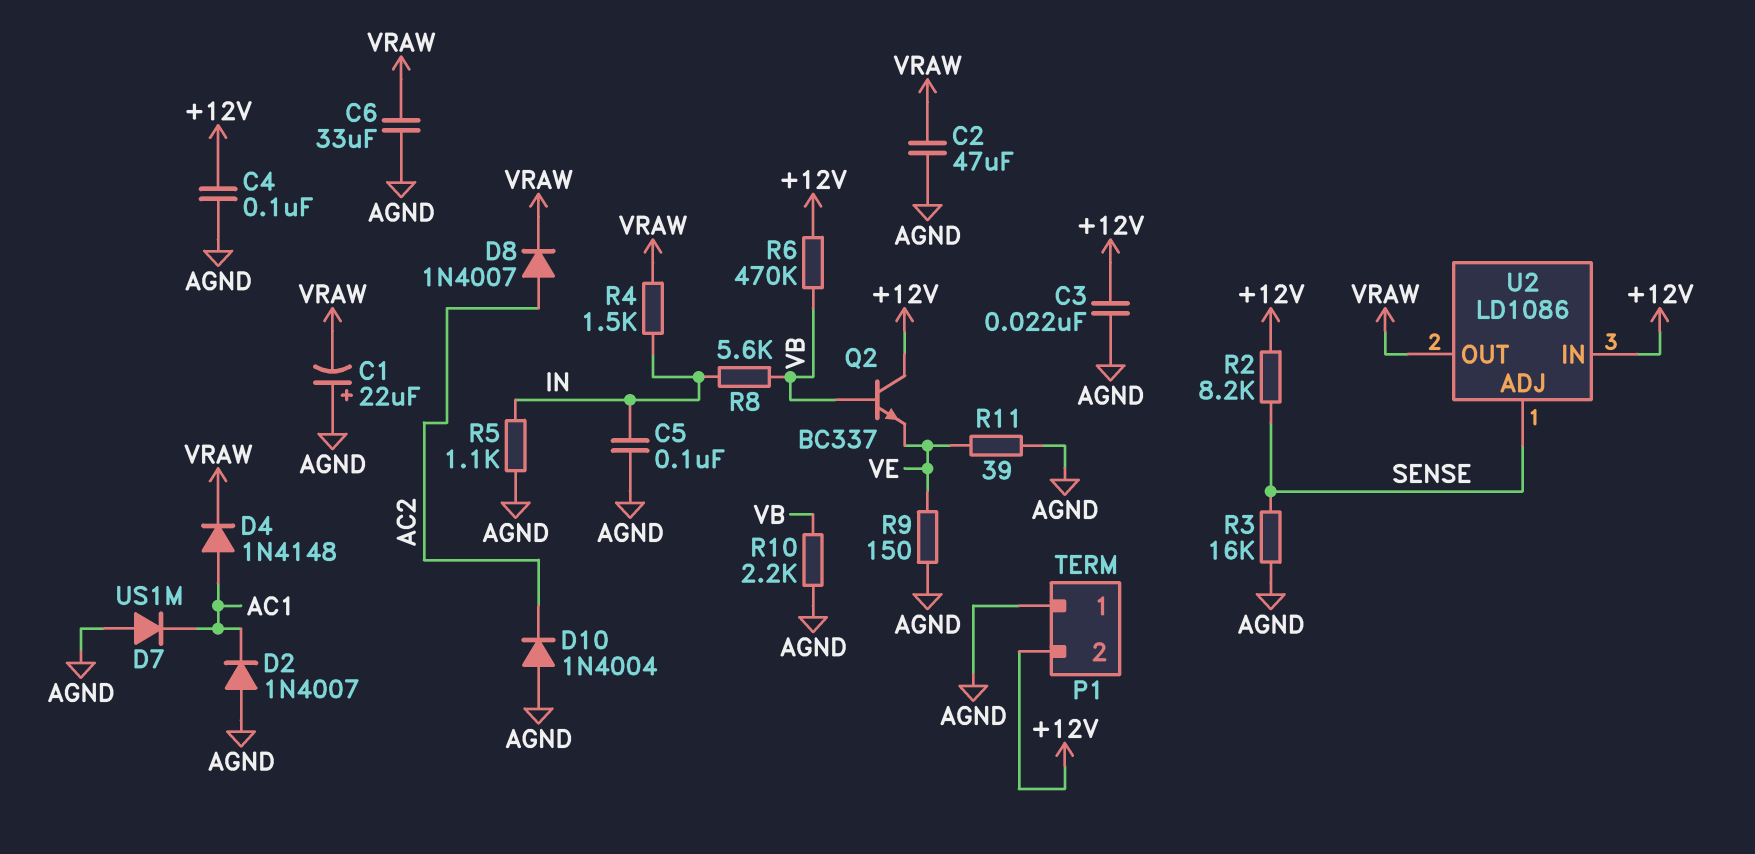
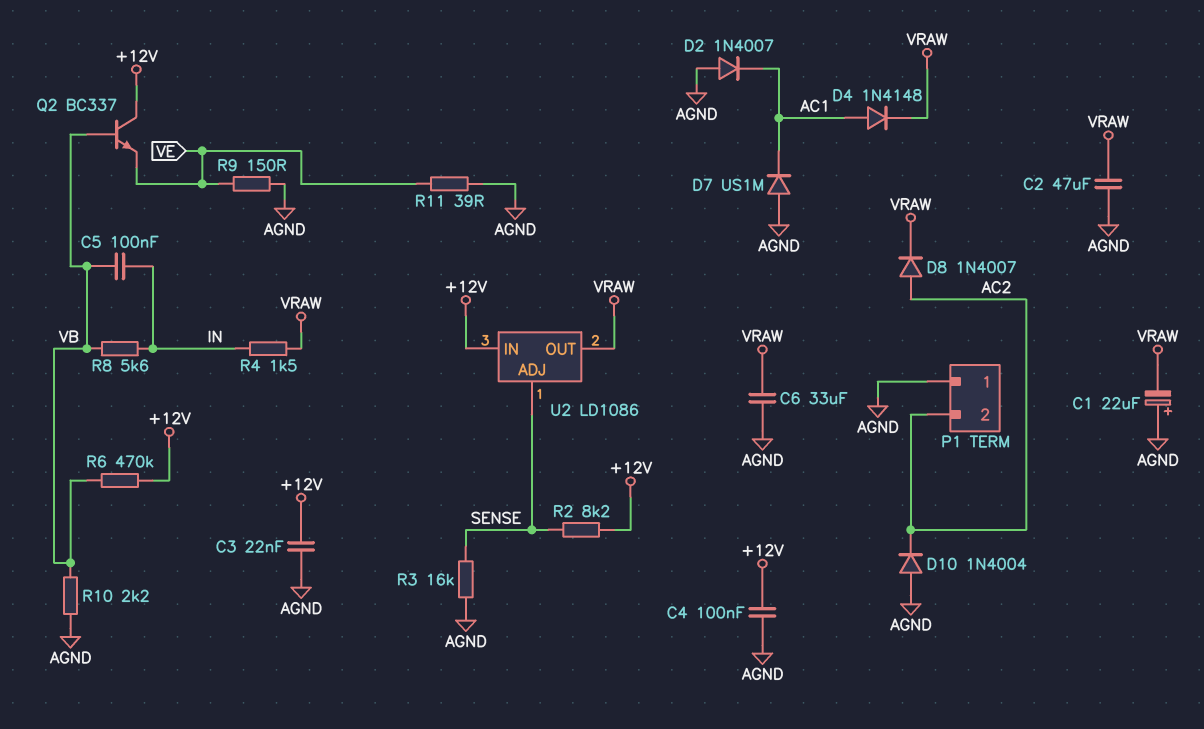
C5: 100nF (AGND, IN) -> 100nF (IN, VB)
P1 pin 2: +12V -> AC2
R5: 1.1k (AGND, IN) -> none

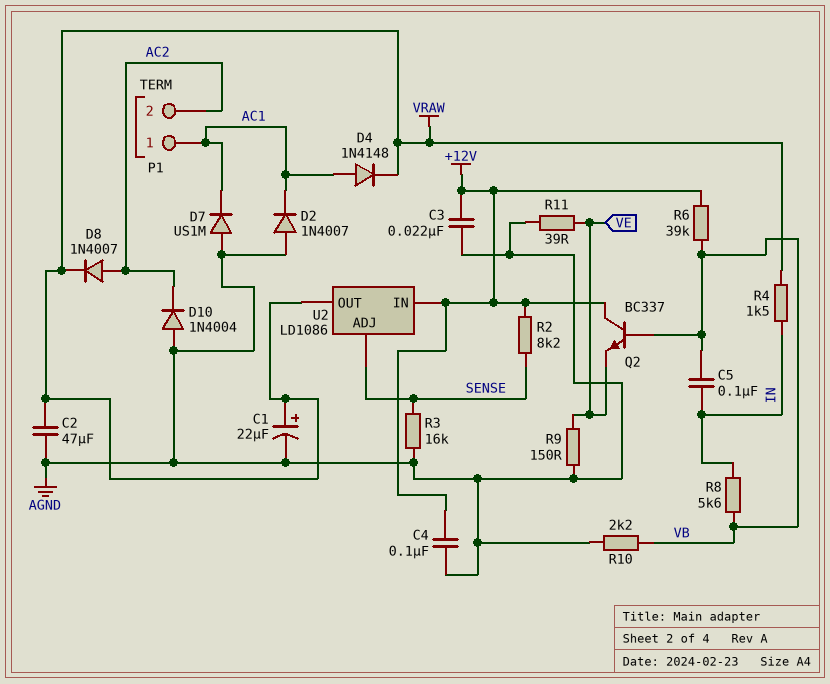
C1: 22uF (plus AGND, minus VRAW) -> 22uF (plus VRAW, minus AGND)
C6: 33uF (AGND, VRAW) -> none
P1 pin 1: AGND -> AC1
R6: 470k (+12V, VB) -> 39k (+12V, VB)

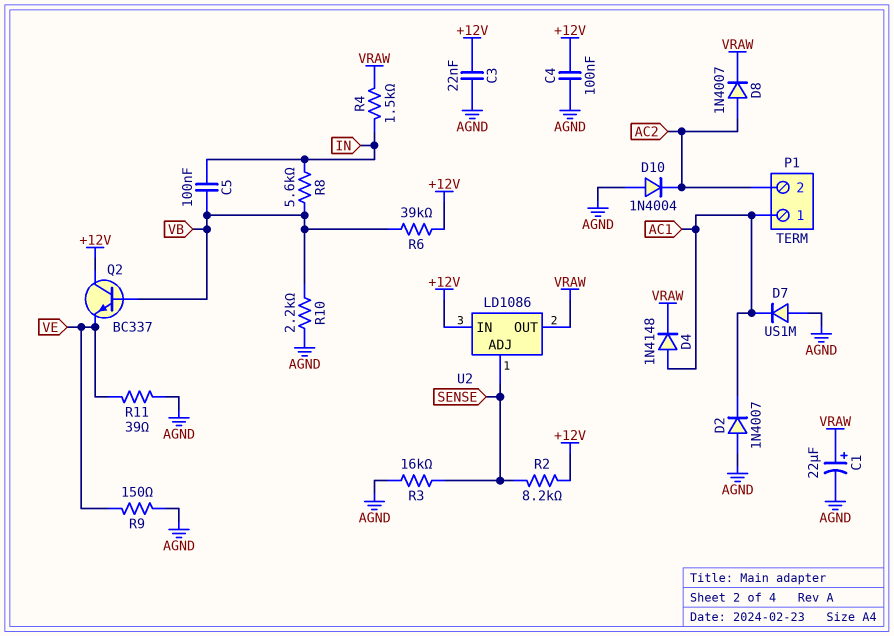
C2: 47uF (AGND, VRAW) -> none

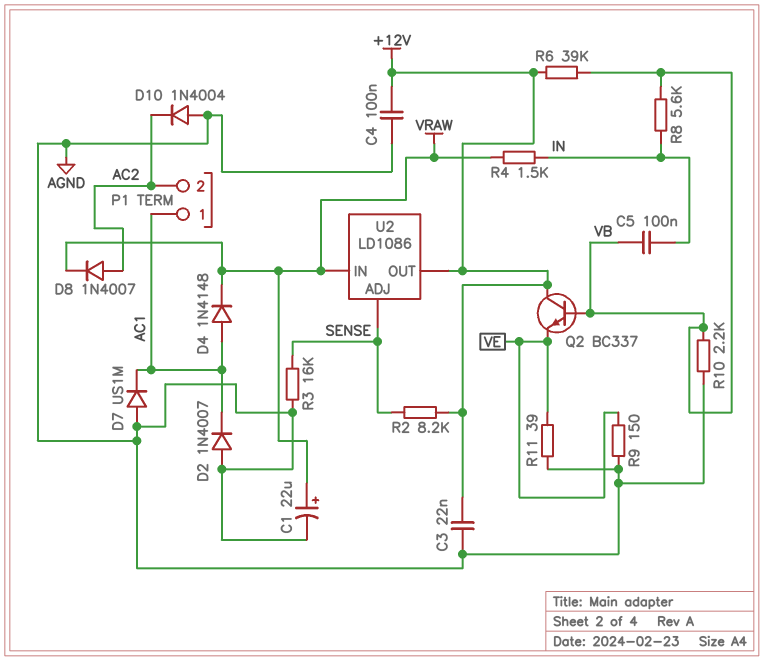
U2 pin IN: +12V -> VRAW
U2 pin OUT: VRAW -> +12V

